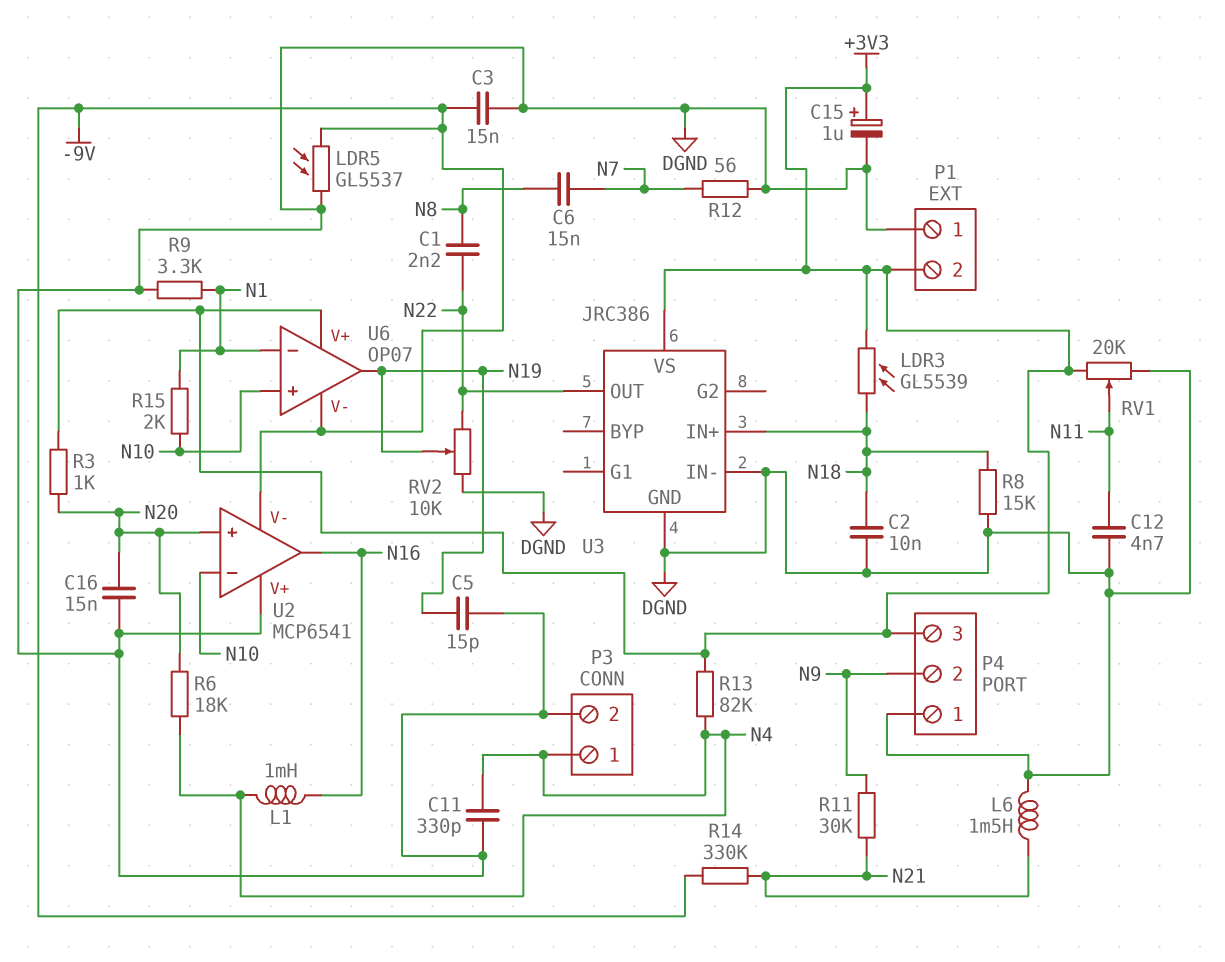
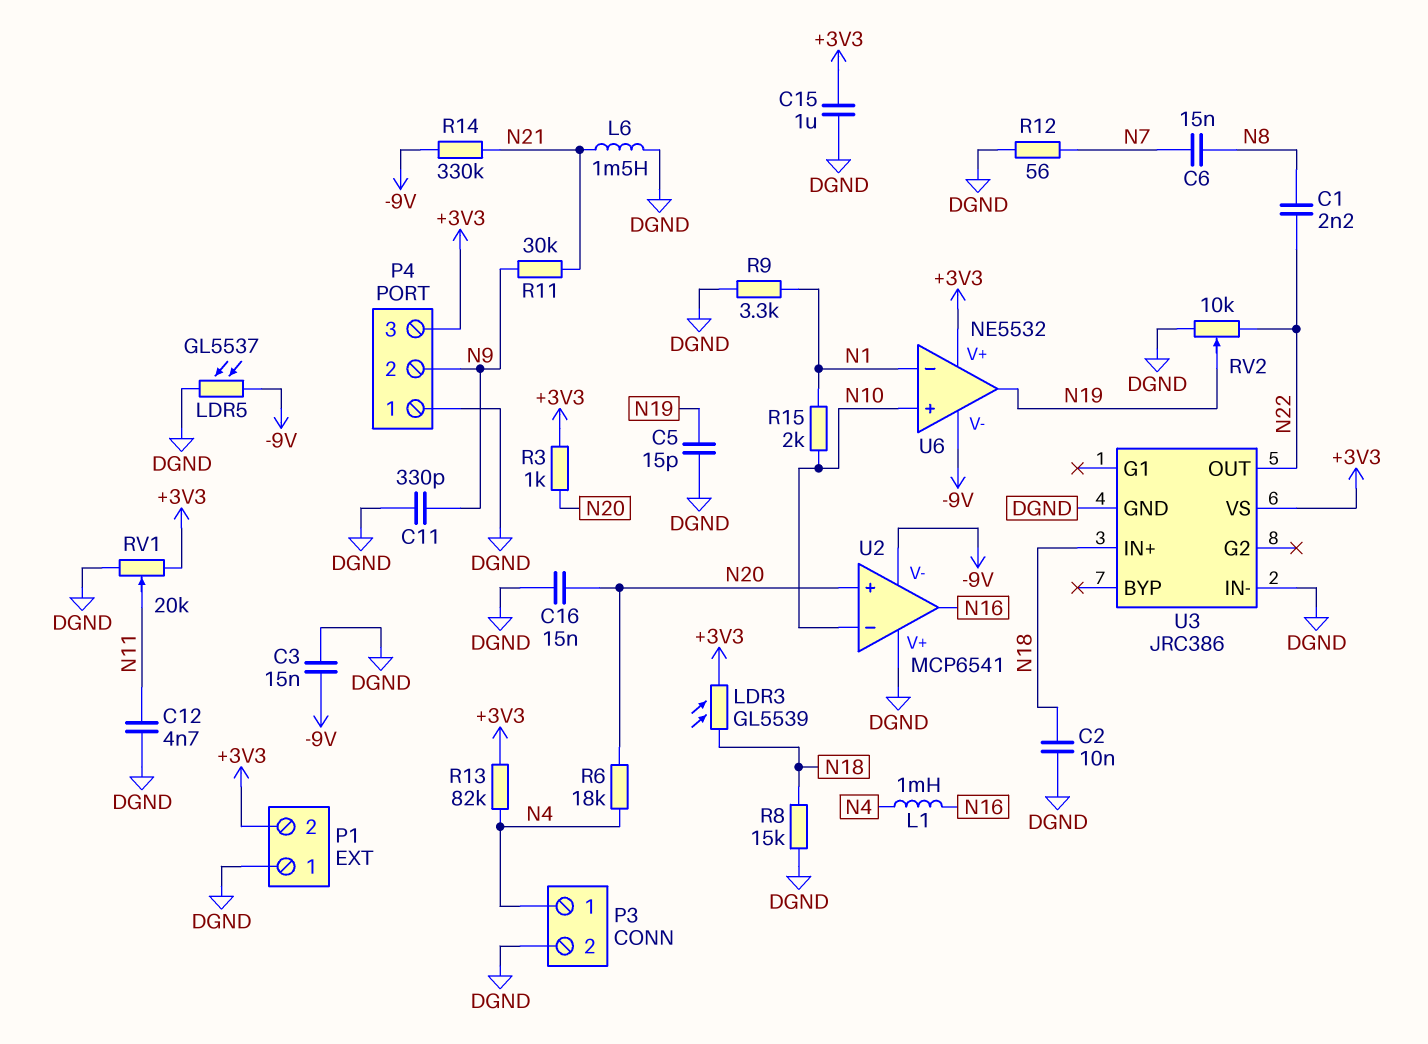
C11: 330pF (DGND, N4) -> 330pF (DGND, N9)
C15: 1uF (plus +3V3, minus DGND) -> 1uF (+3V3, DGND)
U6: OP07 -> NE5532

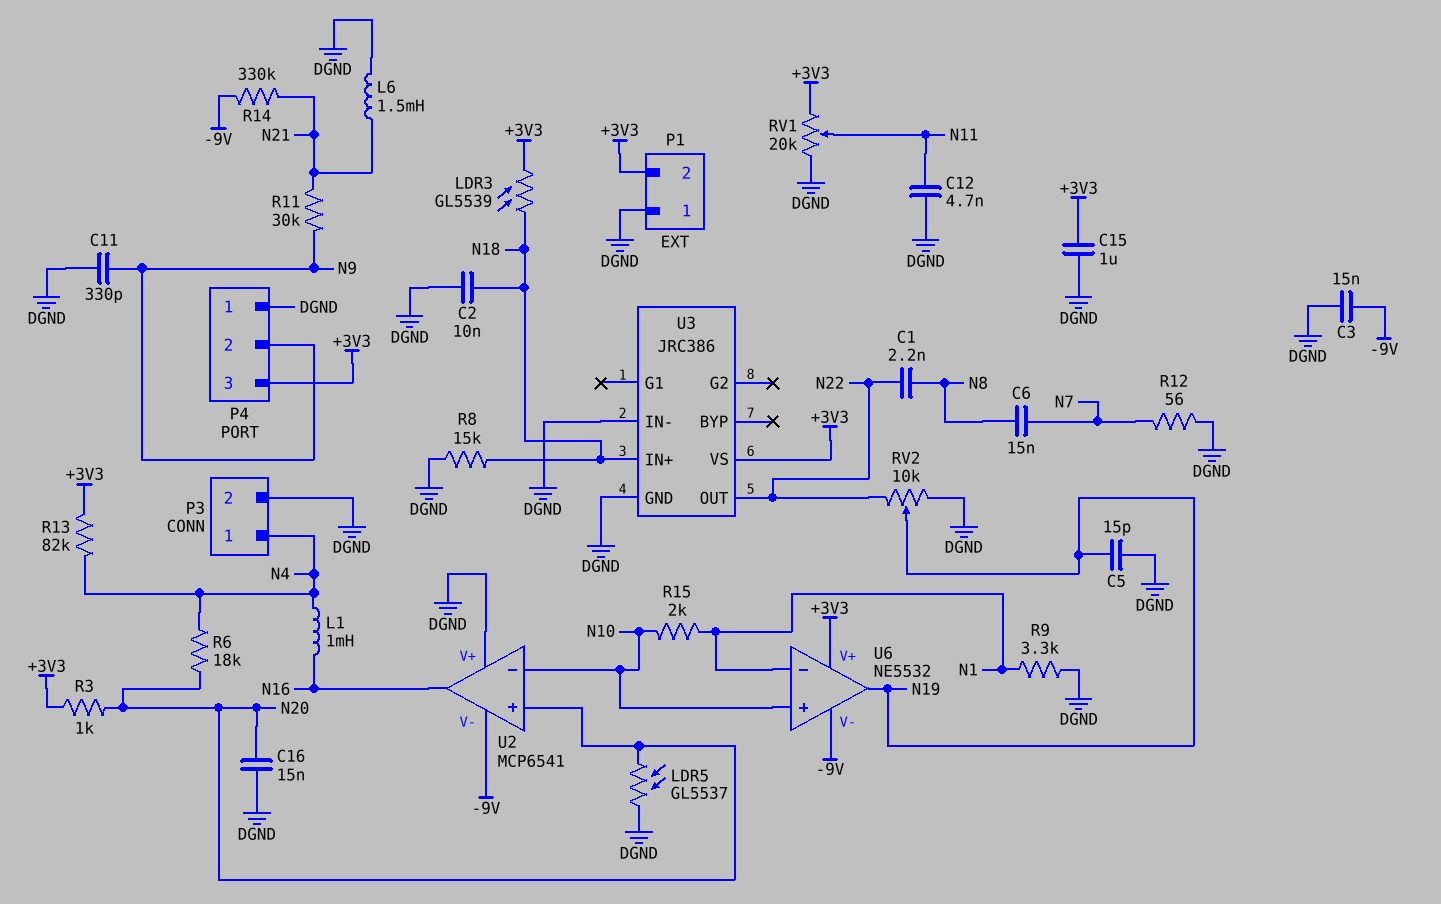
LDR5: GL5537 (-9V, DGND) -> GL5537 (DGND, N20)

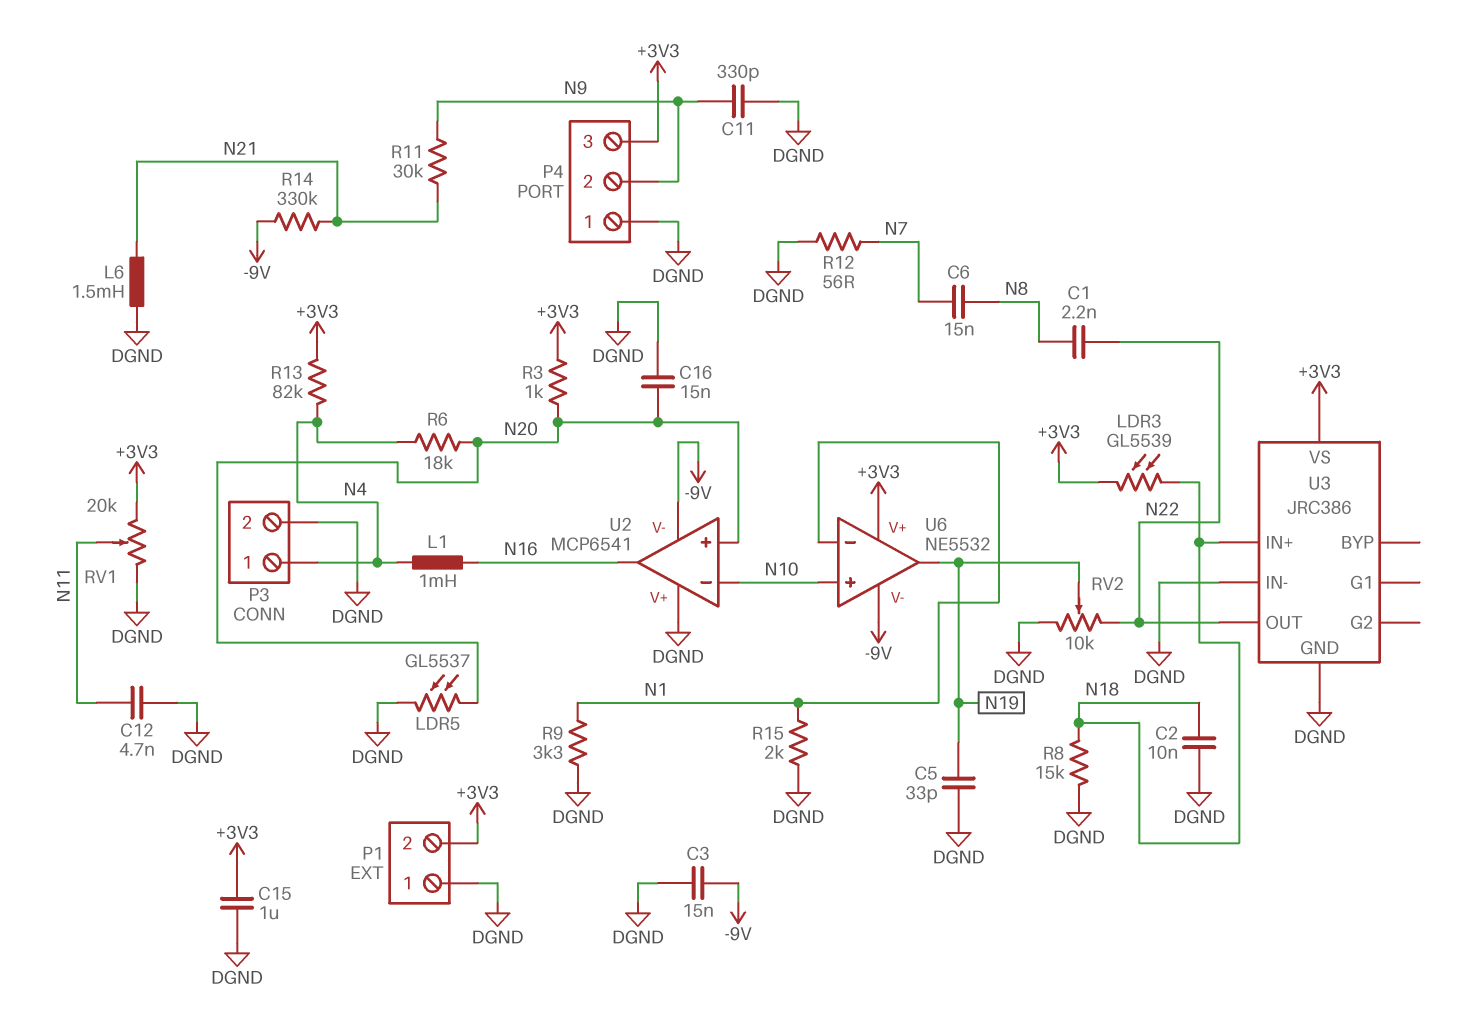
C5: 15pF (DGND, N19) -> 33pF (DGND, N19)
R15: 2k (N1, N10) -> 2k (DGND, N1)

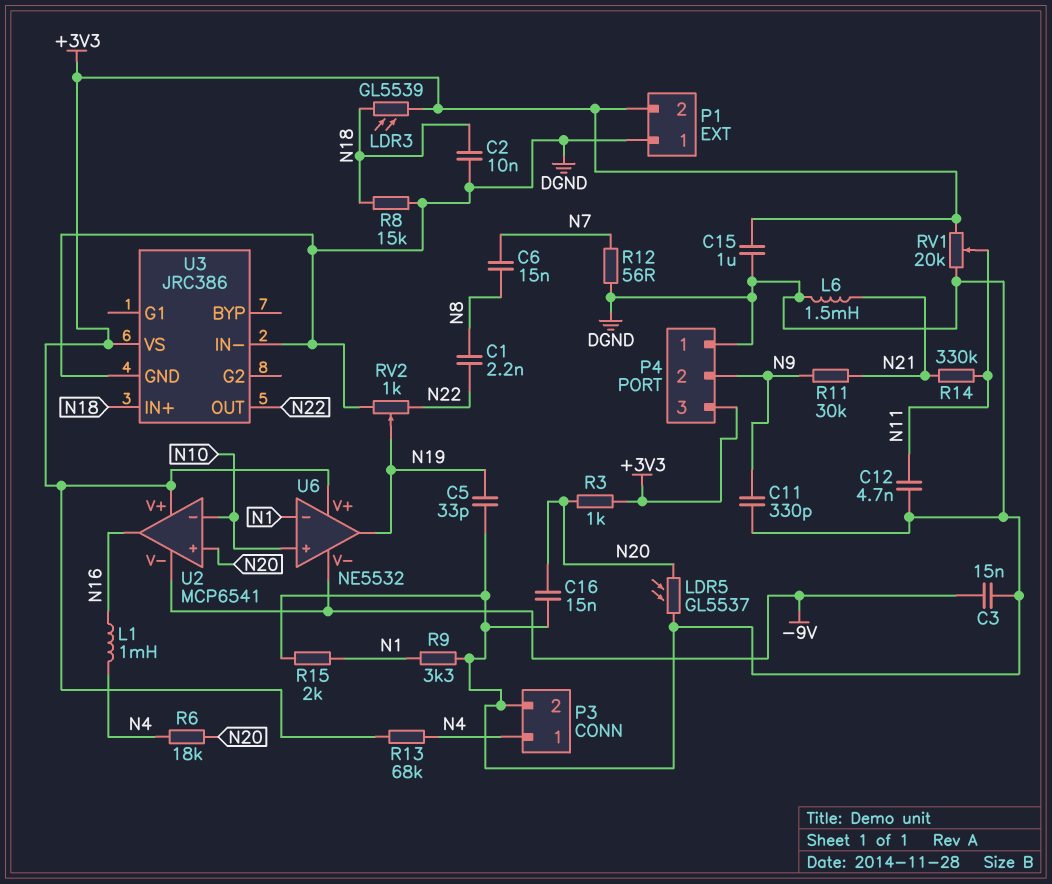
R13: 82k (+3V3, N4) -> 68k (+3V3, N4)
R14: 330k (-9V, N21) -> 330k (N11, N21)
RV2: 10k (DGND, N22, wiper N19) -> 1k (DGND, N22, wiper N19)
U2 pin V+: DGND -> +3V3

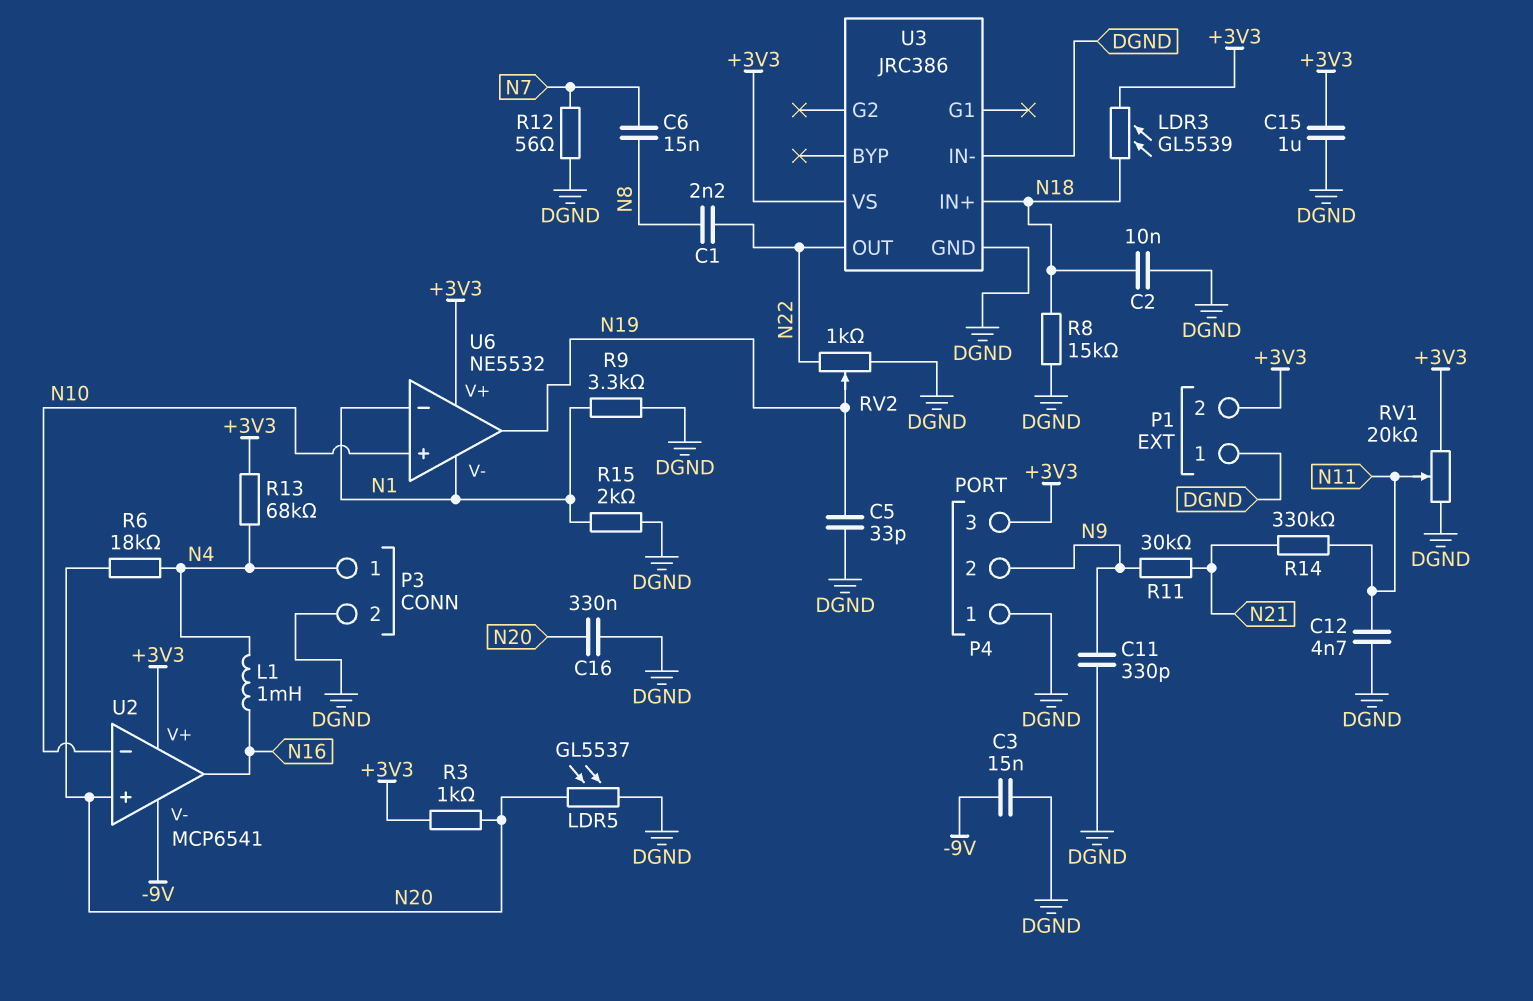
C16: 15nF (DGND, N20) -> 330nF (DGND, N20)
L6: 1.5mH (DGND, N21) -> none
U6 pin V-: -9V -> N1

